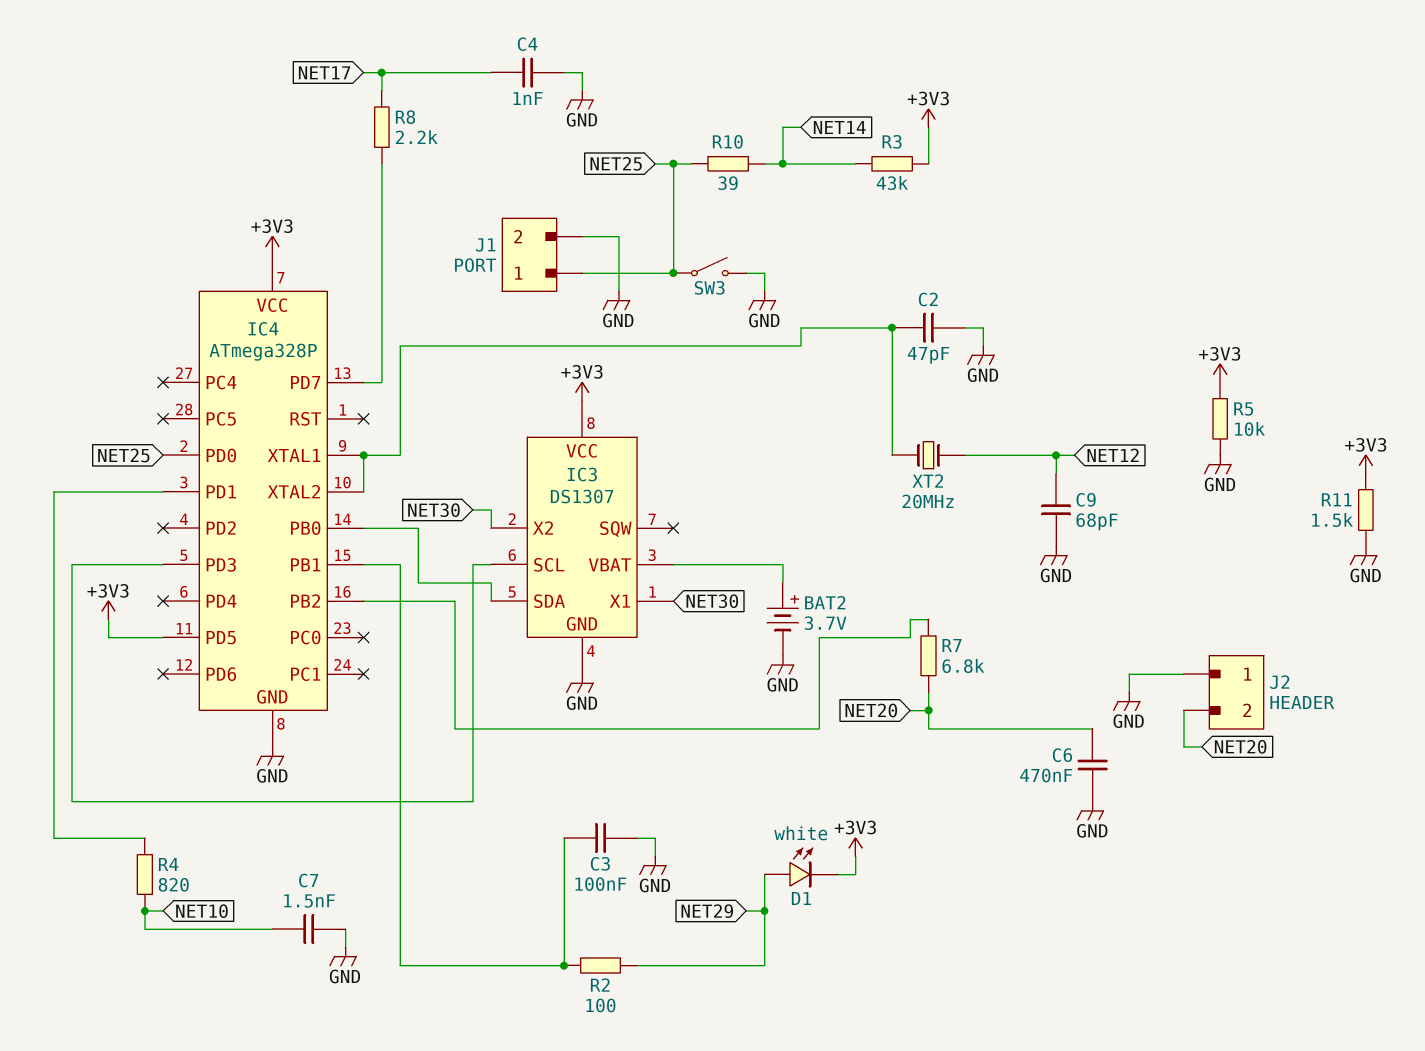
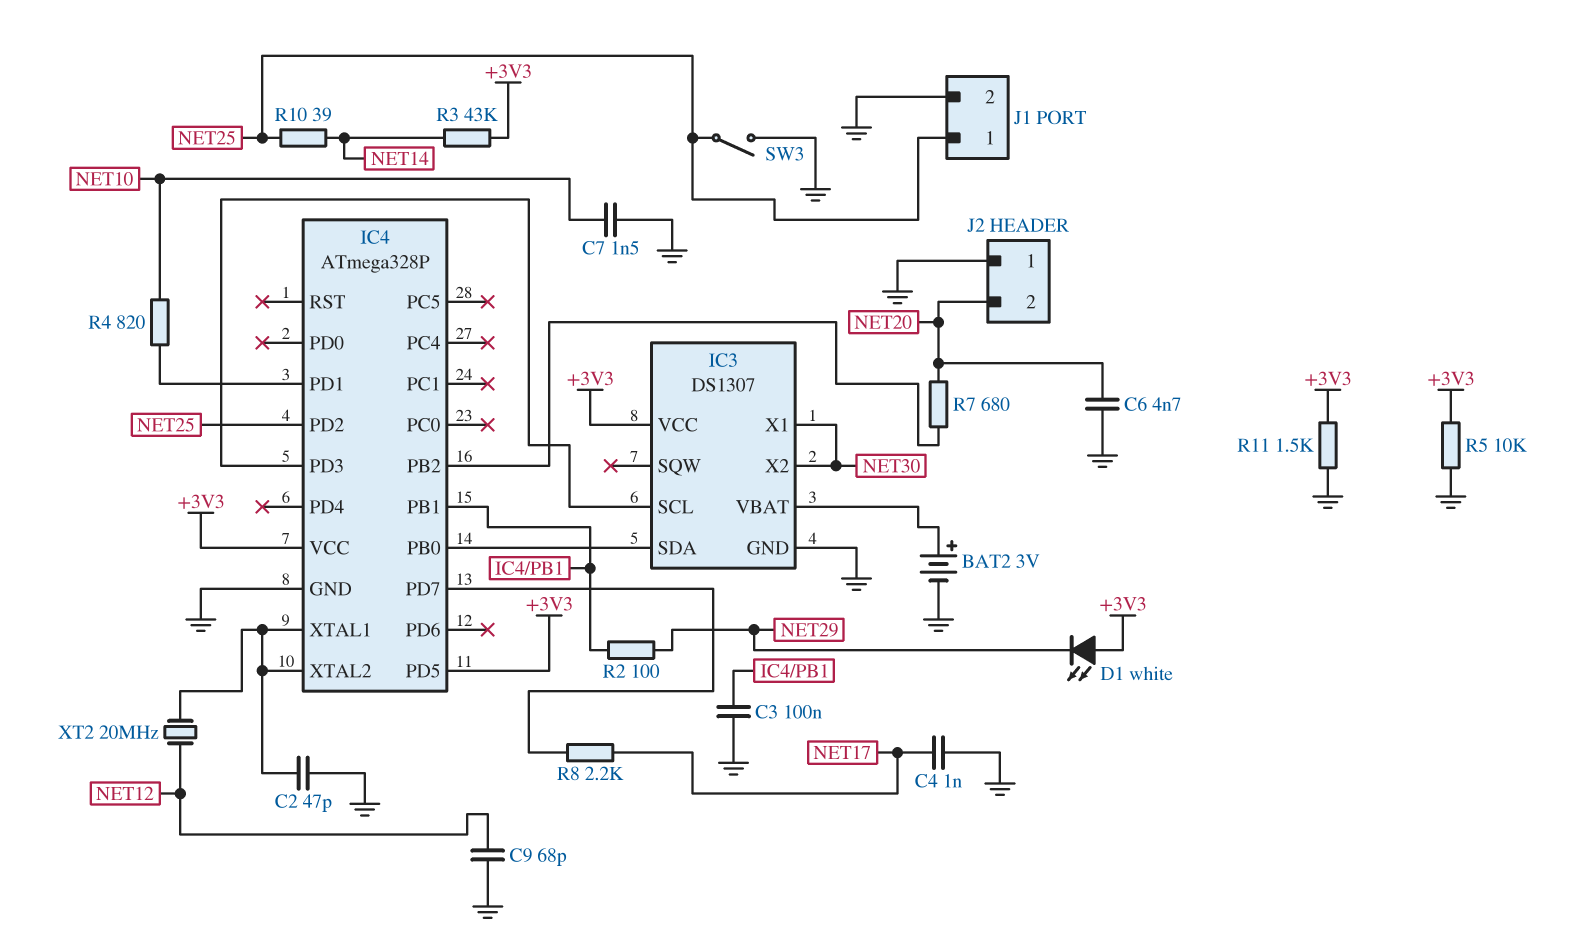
BAT2: 3.7V (plus IC3/VBAT, minus GND) -> 3V (plus IC3/VBAT, minus GND)
C6: 470nF (GND, NET20) -> 4.7nF (GND, NET20)
D1: LED white (A NET29, K +3V3) -> LED white (A +3V3, K NET29)
IC4 pin PD0: NET25 -> none
IC4 pin PD2: none -> NET25
R7: 6.8k (IC4/PB2, NET20) -> 680 (IC4/PB2, NET20)

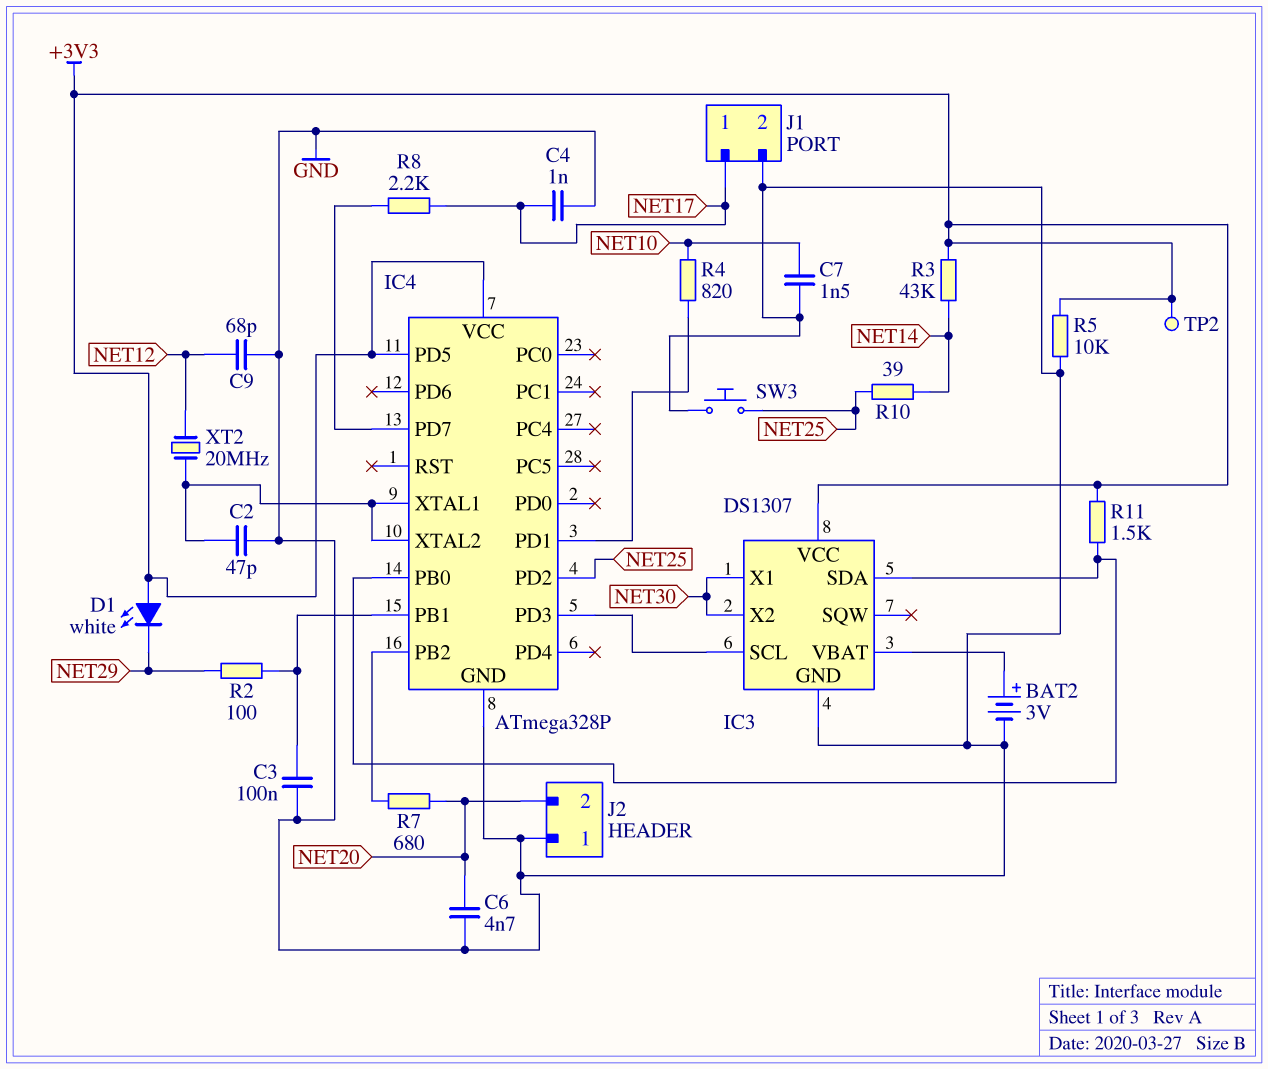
J1 pin 1: NET25 -> NET17
R11: 1.5k (+3V3, GND) -> 1.5k (+3V3, IC3/SDA)
SW3: switch (GND, NET25) -> button (GND, NET25)
TP2: none -> test point (+3V3)

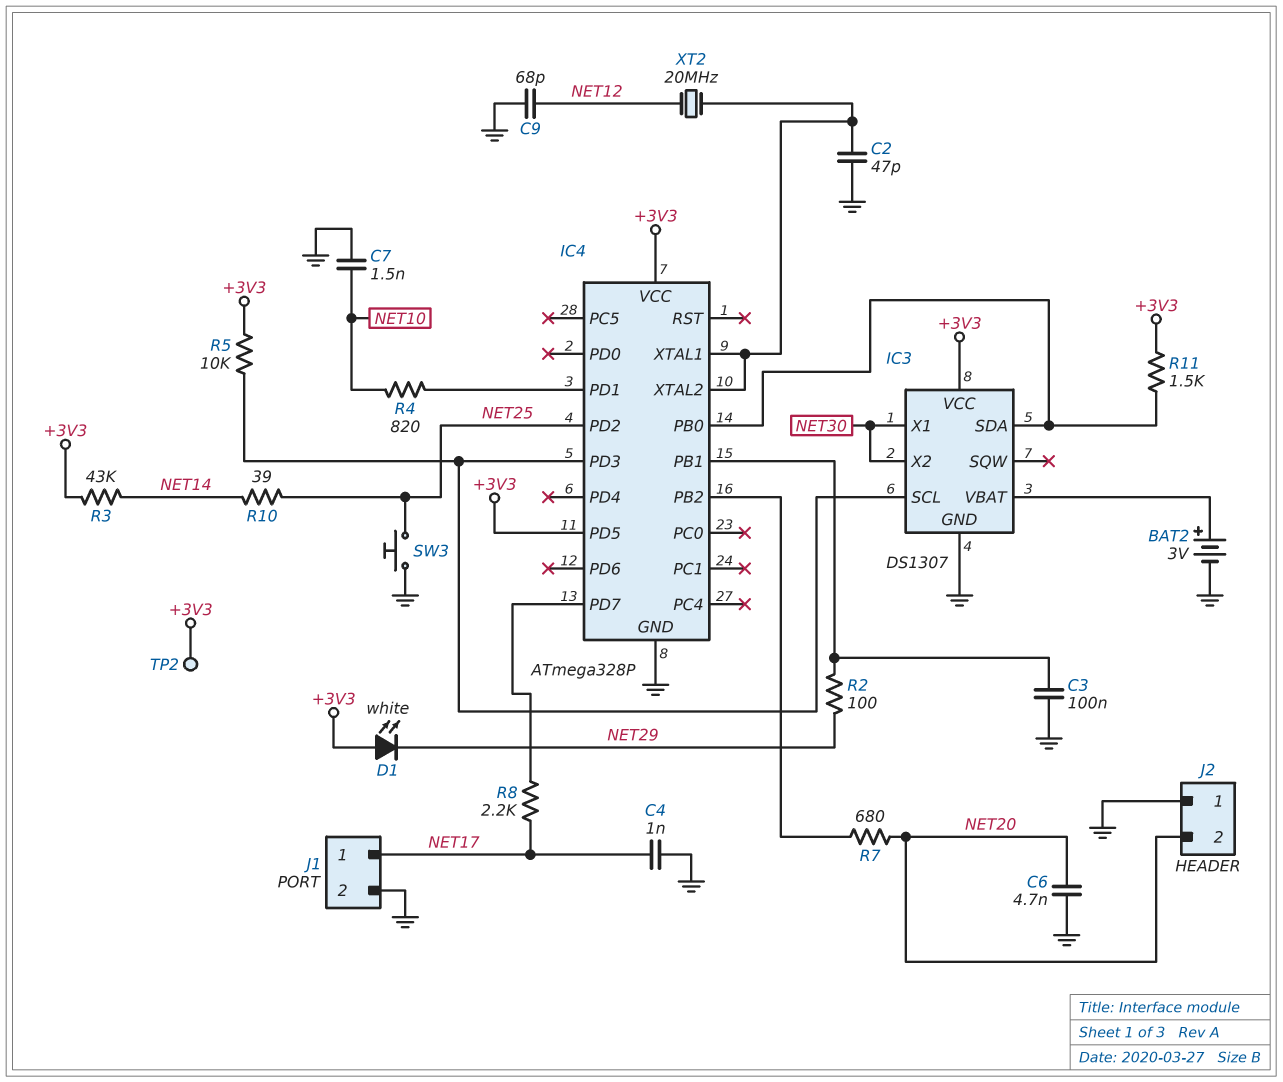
R5: 10k (+3V3, GND) -> 10k (+3V3, IC3/SCL)

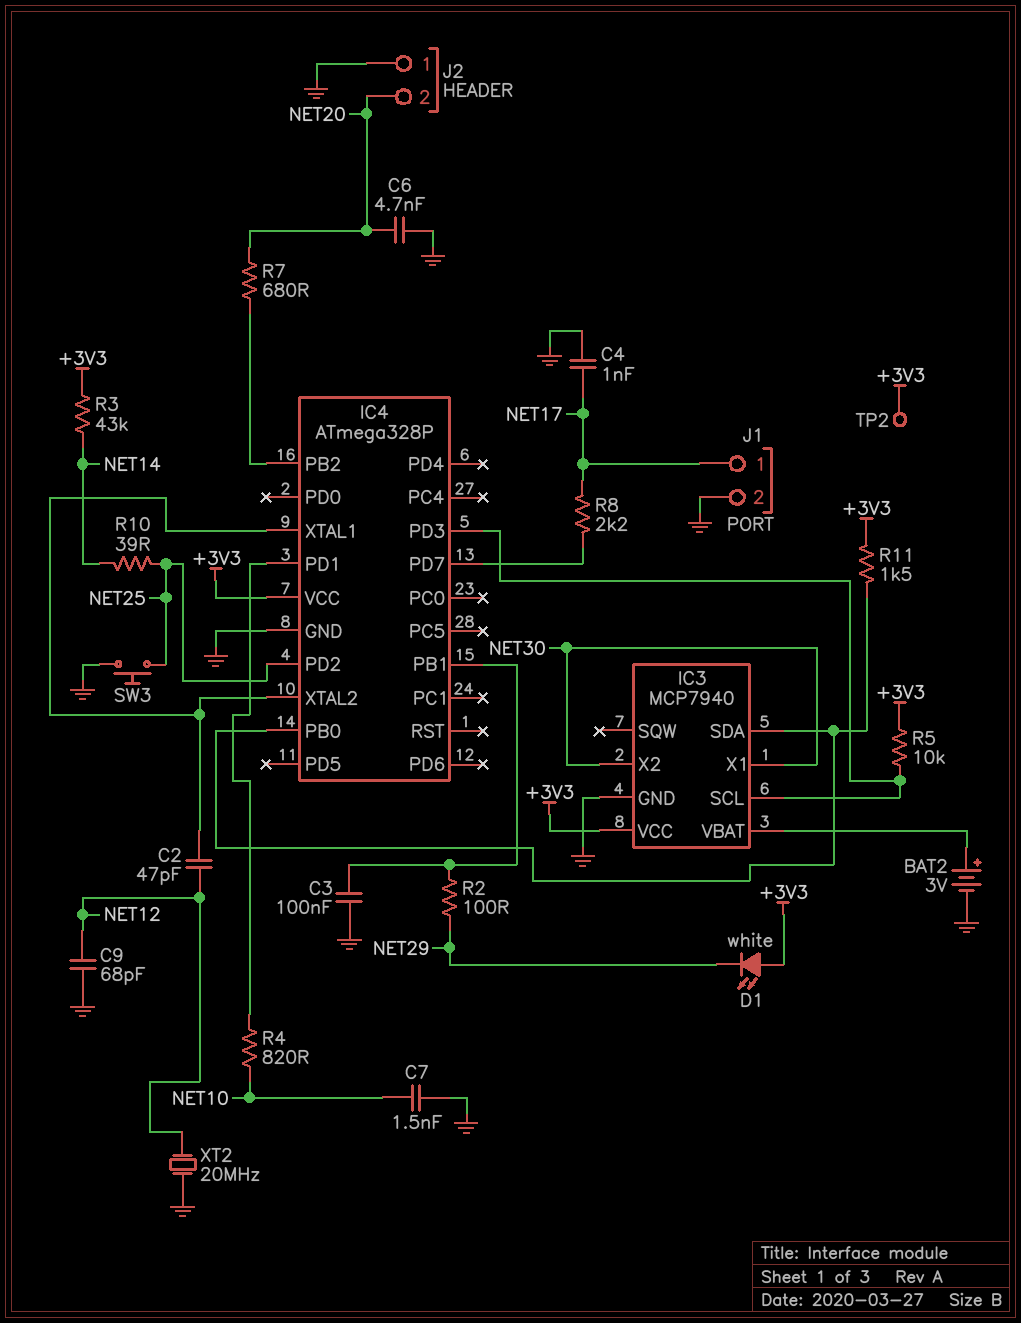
C2: 47pF (GND, IC4/XTAL1) -> 47pF (IC4/XTAL1, NET12)
IC3: DS1307 -> MCP7940
IC4 pin PD5: +3V3 -> none
XT2: 20MHz (IC4/XTAL1, NET12) -> 20MHz (GND, NET12)

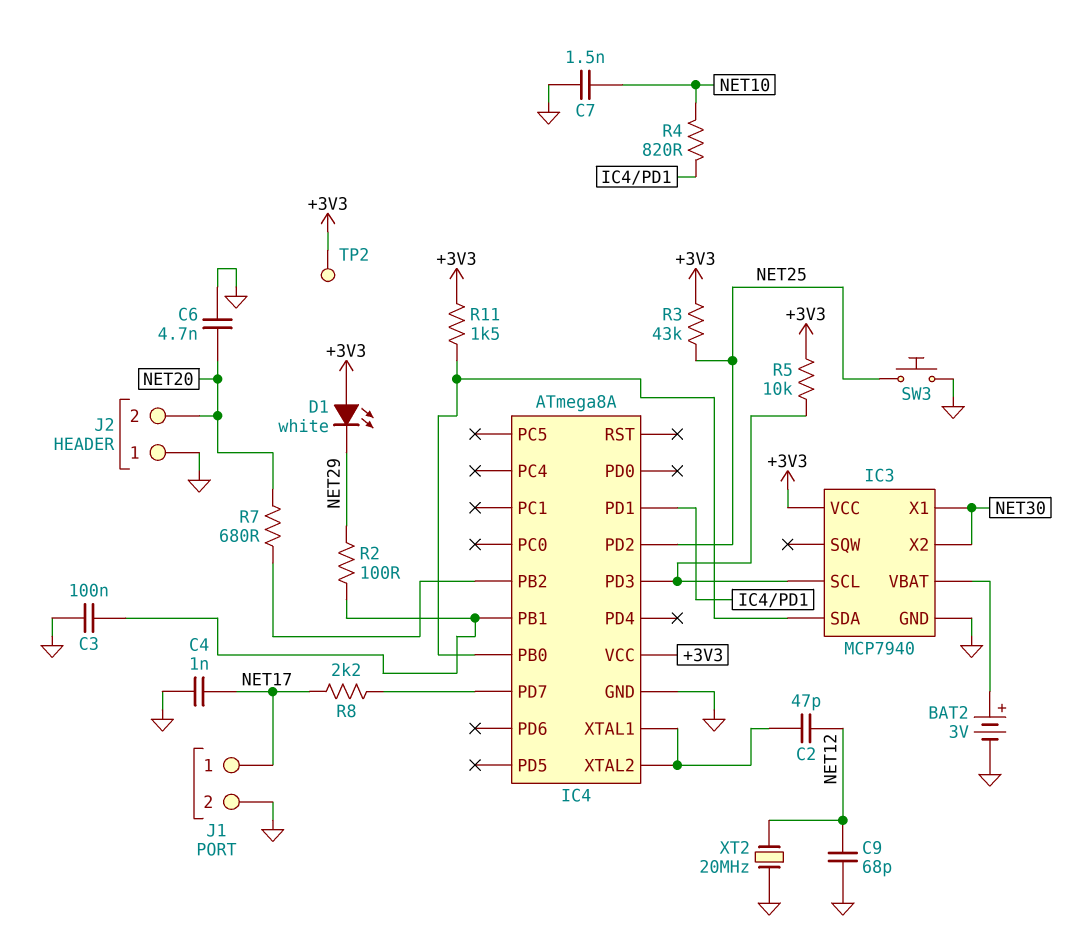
IC4: ATmega328P -> ATmega8A
R3: 43k (+3V3, NET14) -> 43k (+3V3, NET25)
R10: 39 (NET14, NET25) -> none

